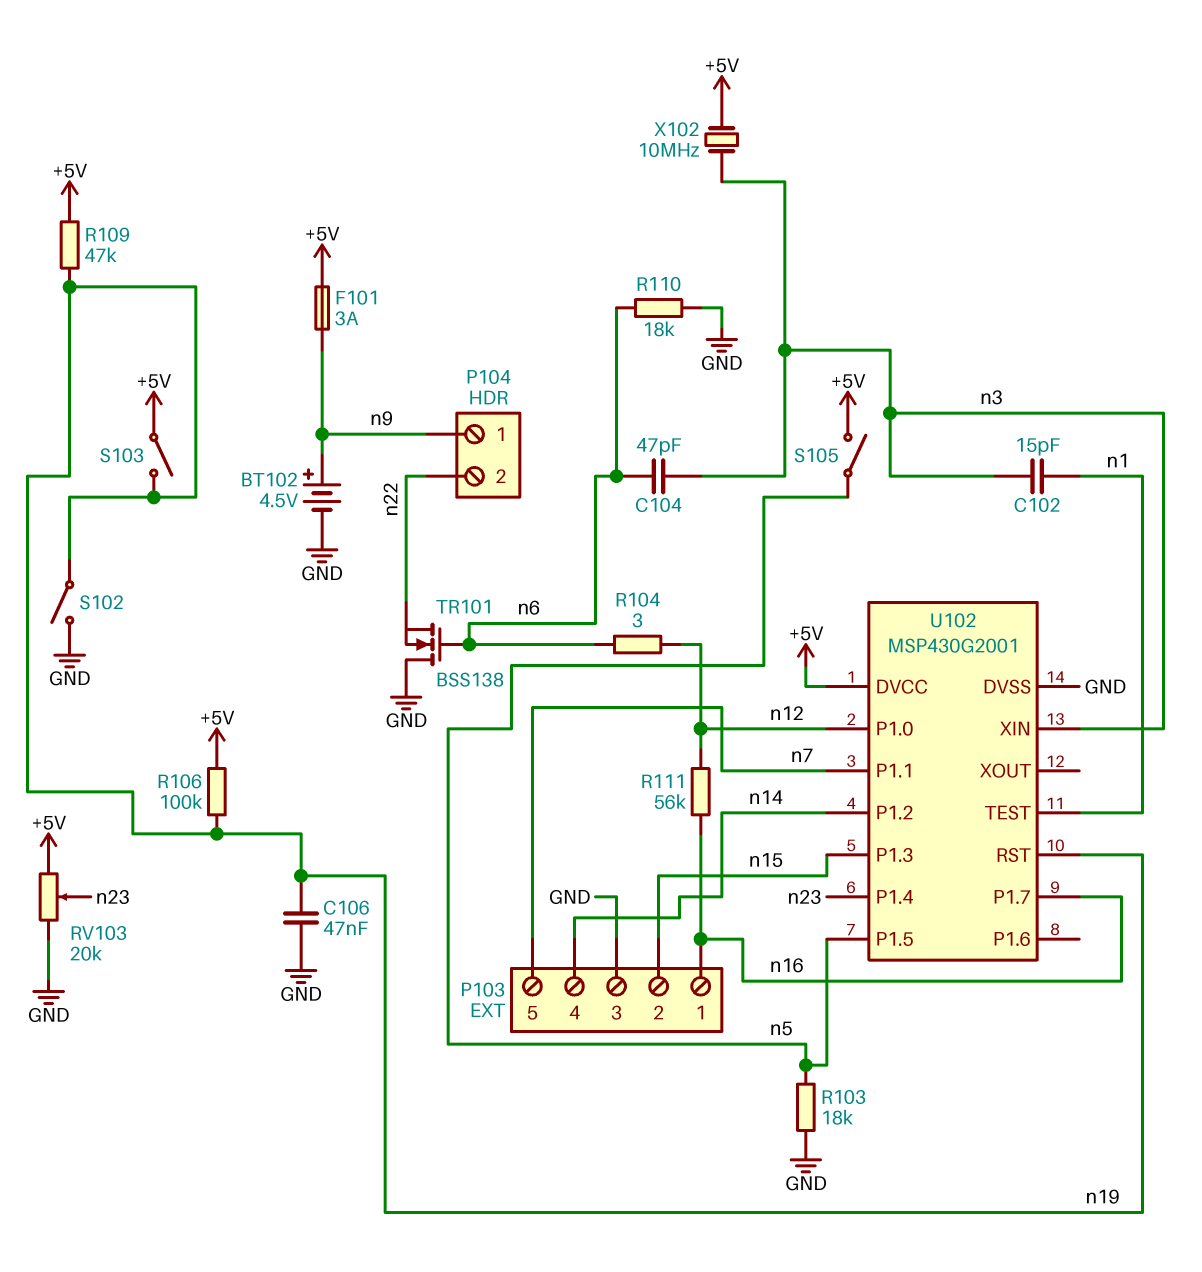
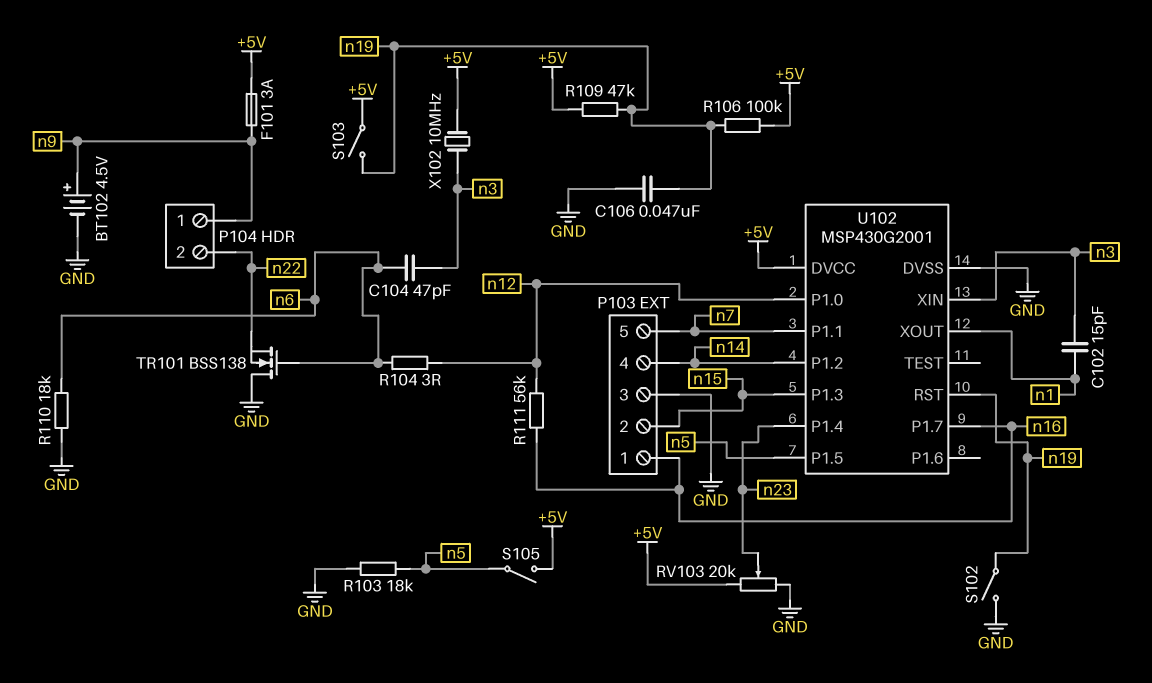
U102 pin TEST: n1 -> none
U102 pin XOUT: none -> n1

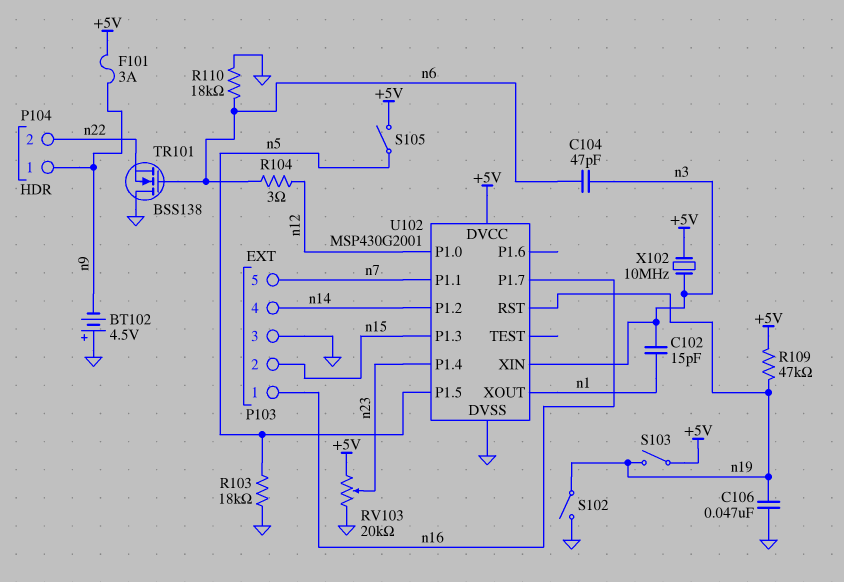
BT102: 4.5V (plus n9, minus GND) -> 4.5V (plus GND, minus n9)
R106: 100k (+5V, n19) -> none
R111: 56k (n12, n16) -> none

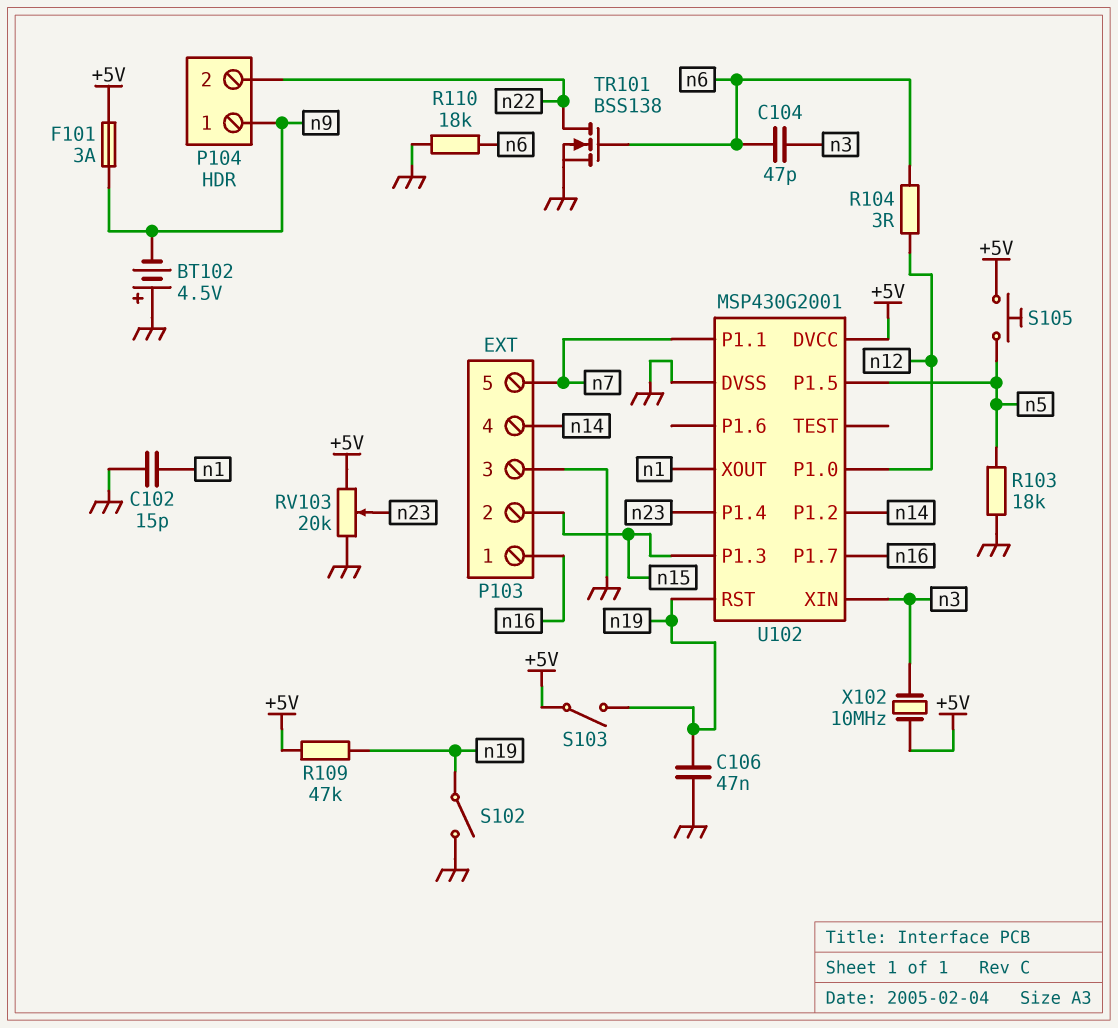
C102: 15pF (n1, n3) -> 15pF (GND, n1)
S105: switch (+5V, n5) -> button (+5V, n5)
TR101: NMOS BSS138 (G n6, D GND, S n22) -> NMOS BSS138 (G n6, D n22, S GND)

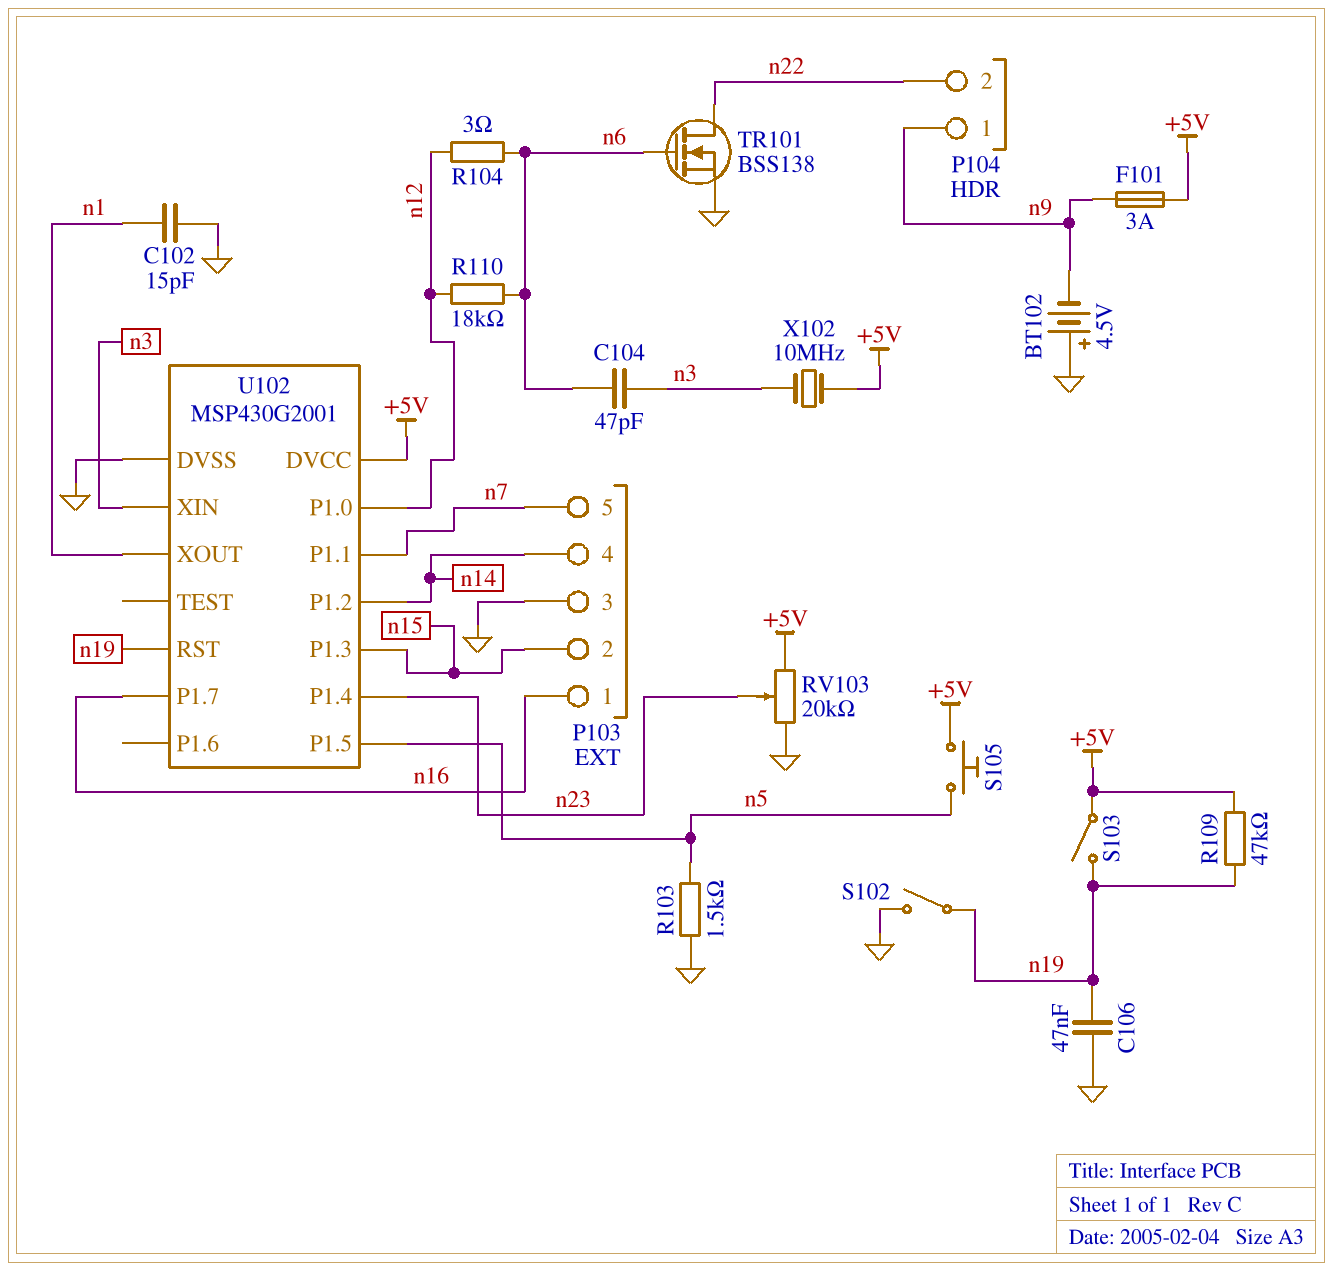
R103: 18k (GND, n5) -> 1.5k (GND, n5)
R110: 18k (GND, n6) -> 18k (n6, n12)

